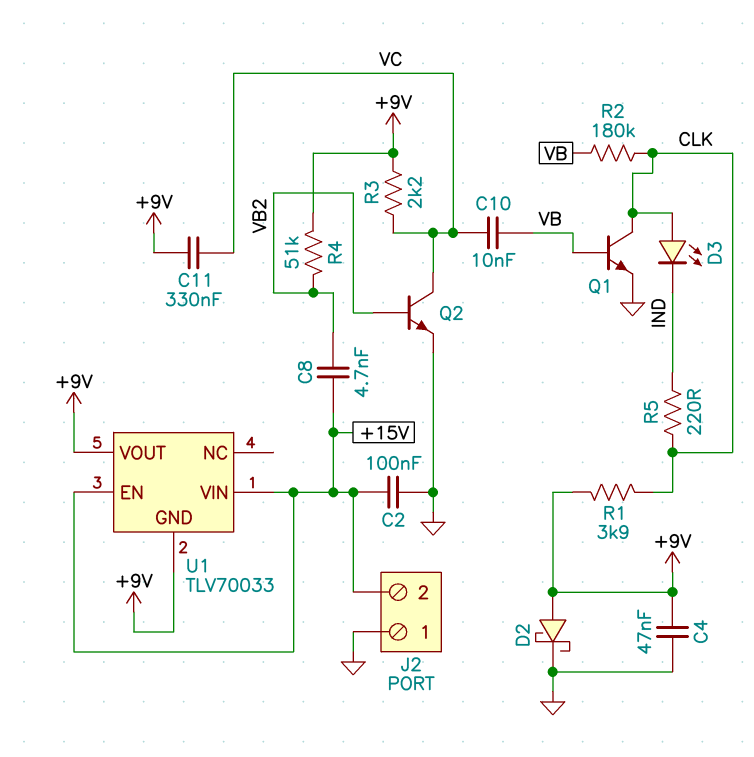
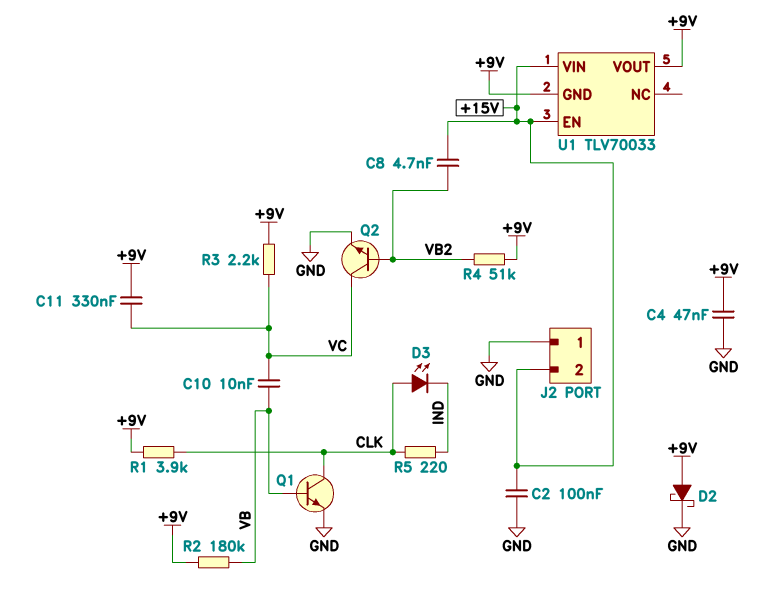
R2: 180k (CLK, VB) -> 180k (+9V, VB)

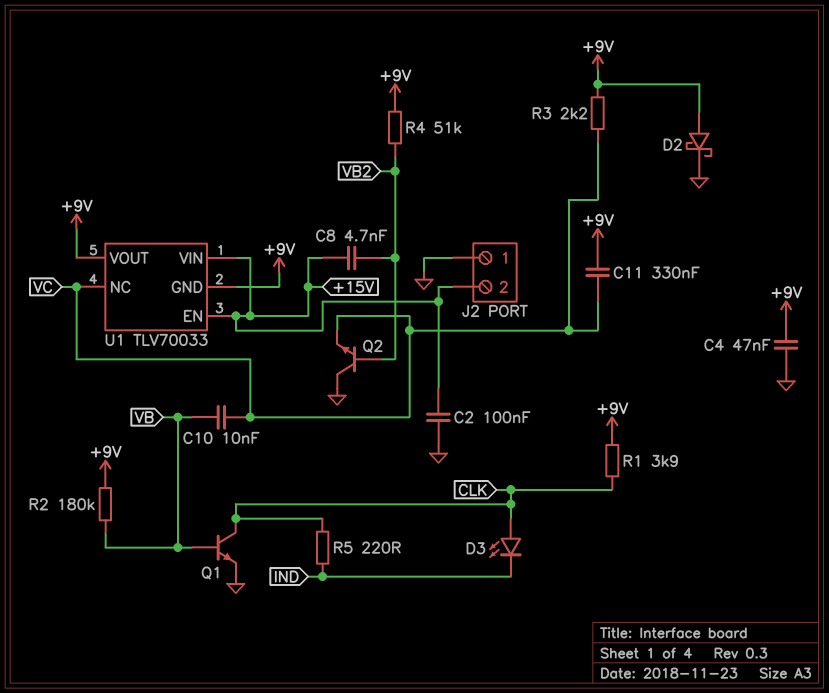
Q2: NPN (B VB2, C VC, E GND) -> NPN (B VB2, C GND, E VC)
U1 pin NC: none -> VC

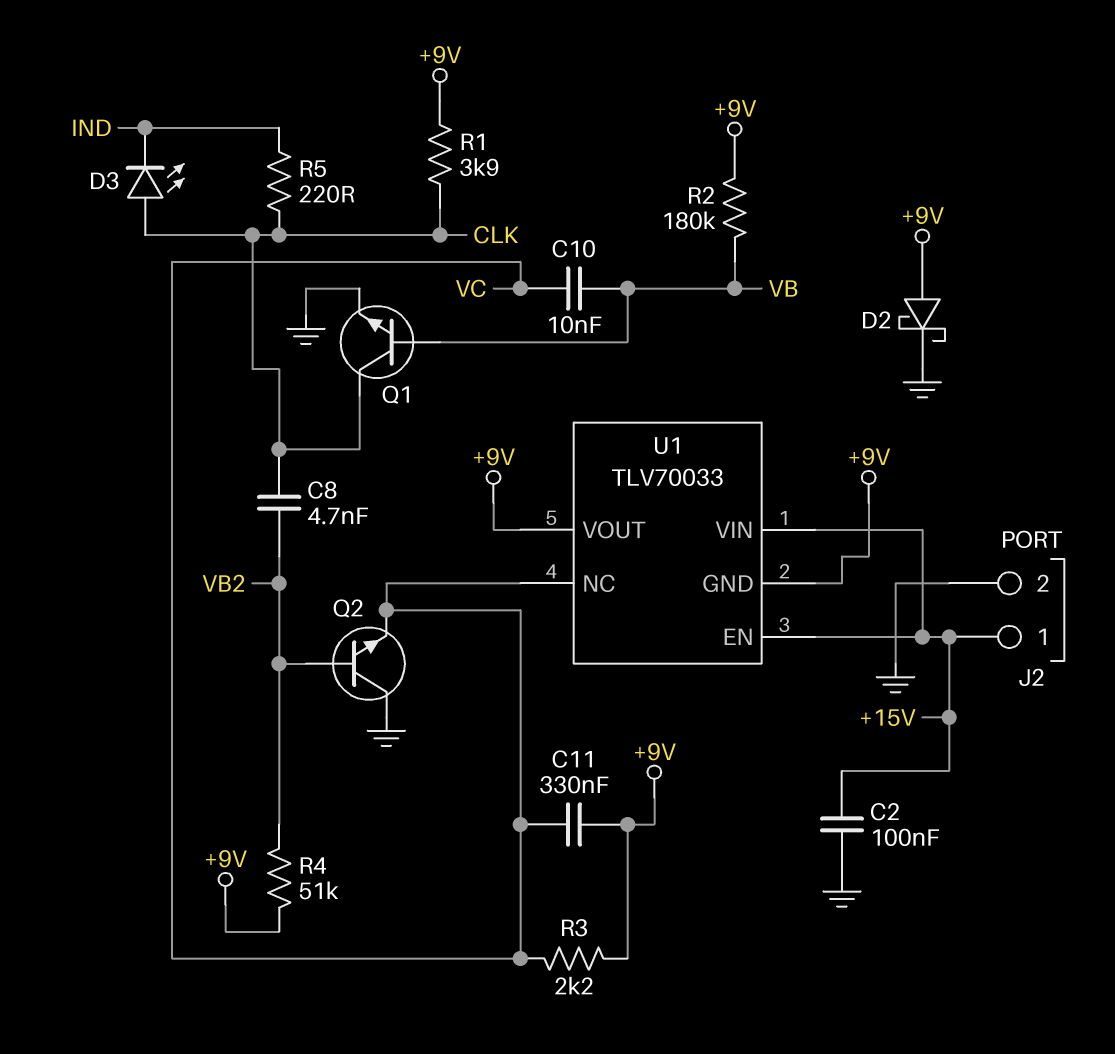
C4: 47nF (+9V, GND) -> none
C8: 4.7nF (+15V, VB2) -> 4.7nF (CLK, VB2)
J2 pin 1: GND -> +15V
J2 pin 2: +15V -> GND

